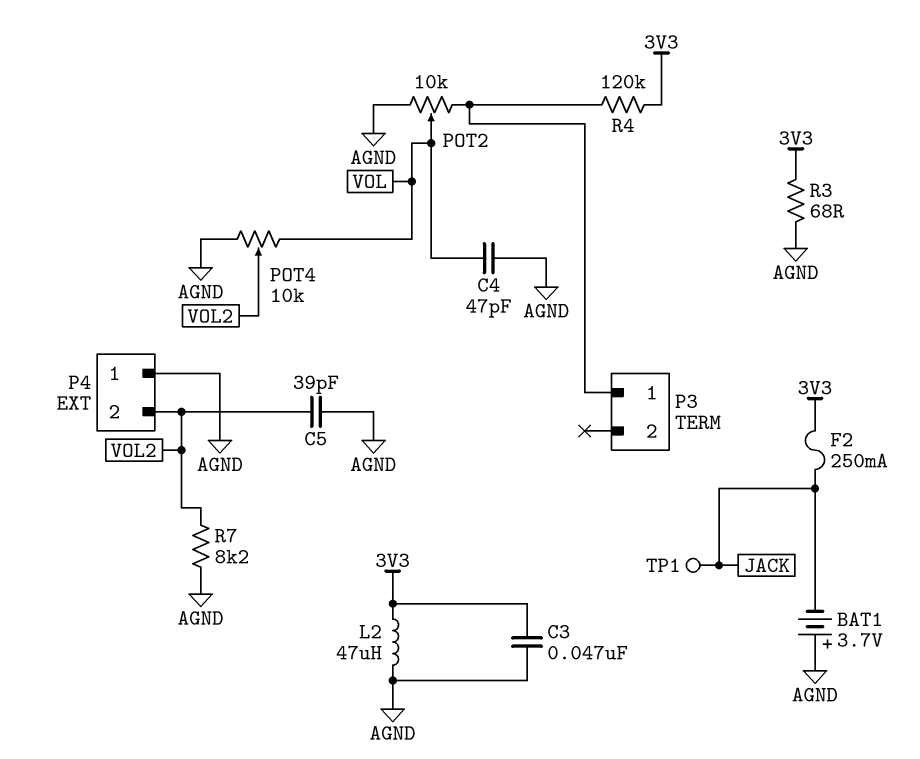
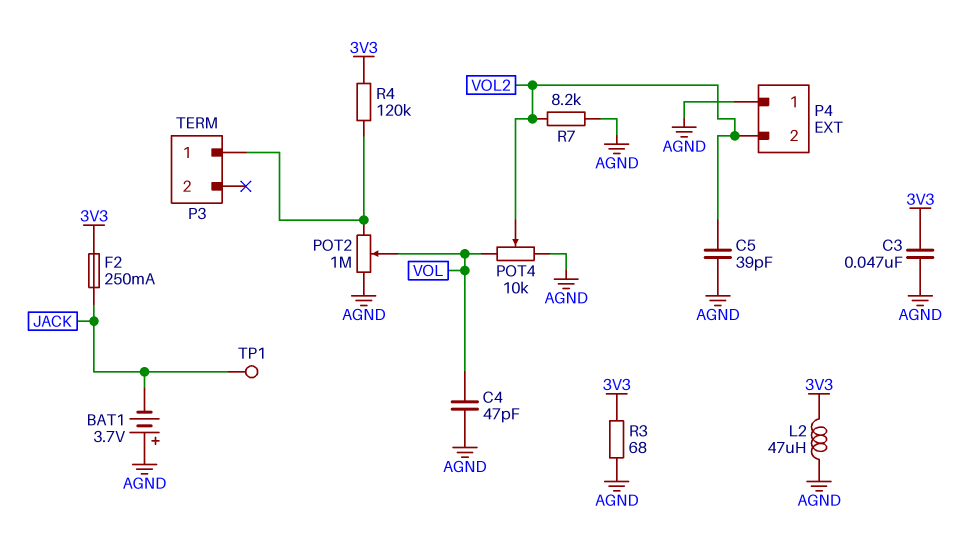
POT2: 10k (AGND, P3/1, wiper VOL) -> 1M (AGND, P3/1, wiper VOL)

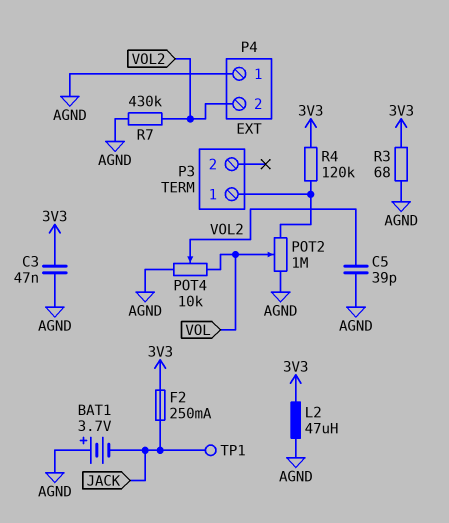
C4: 47pF (AGND, VOL) -> none
R7: 8.2k (AGND, VOL2) -> 430k (AGND, VOL2)

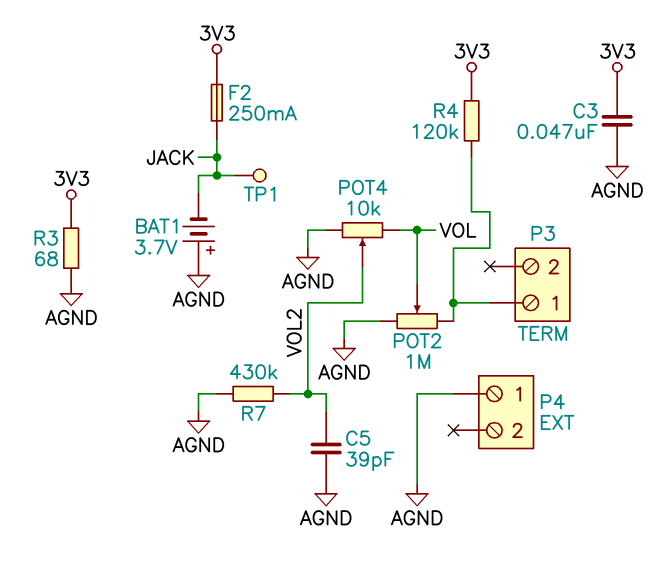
L2: 47uH (3V3, AGND) -> none
P4 pin 2: VOL2 -> none

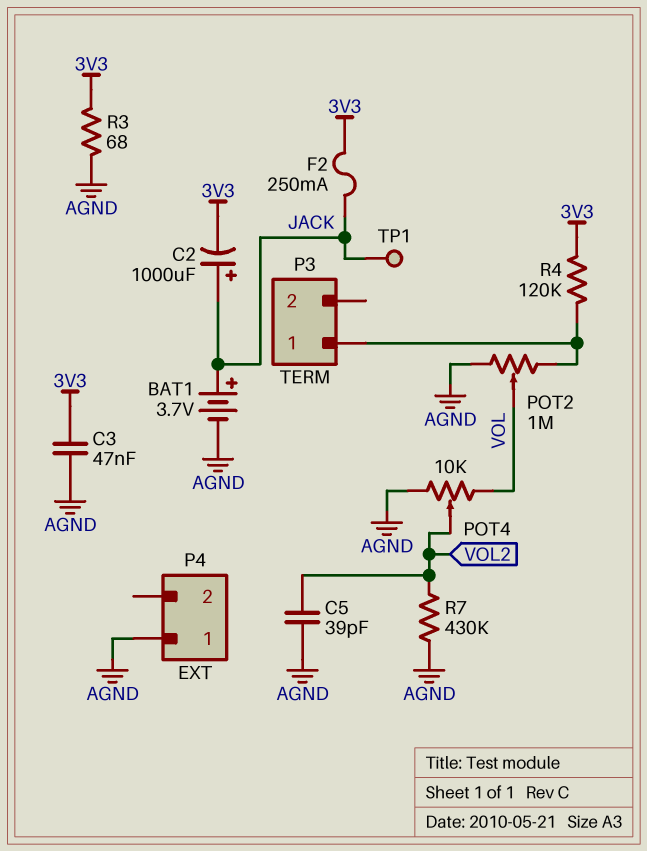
BAT1: 3.7V (plus AGND, minus JACK) -> 3.7V (plus JACK, minus AGND)
C2: none -> 1000uF (plus JACK, minus 3V3)

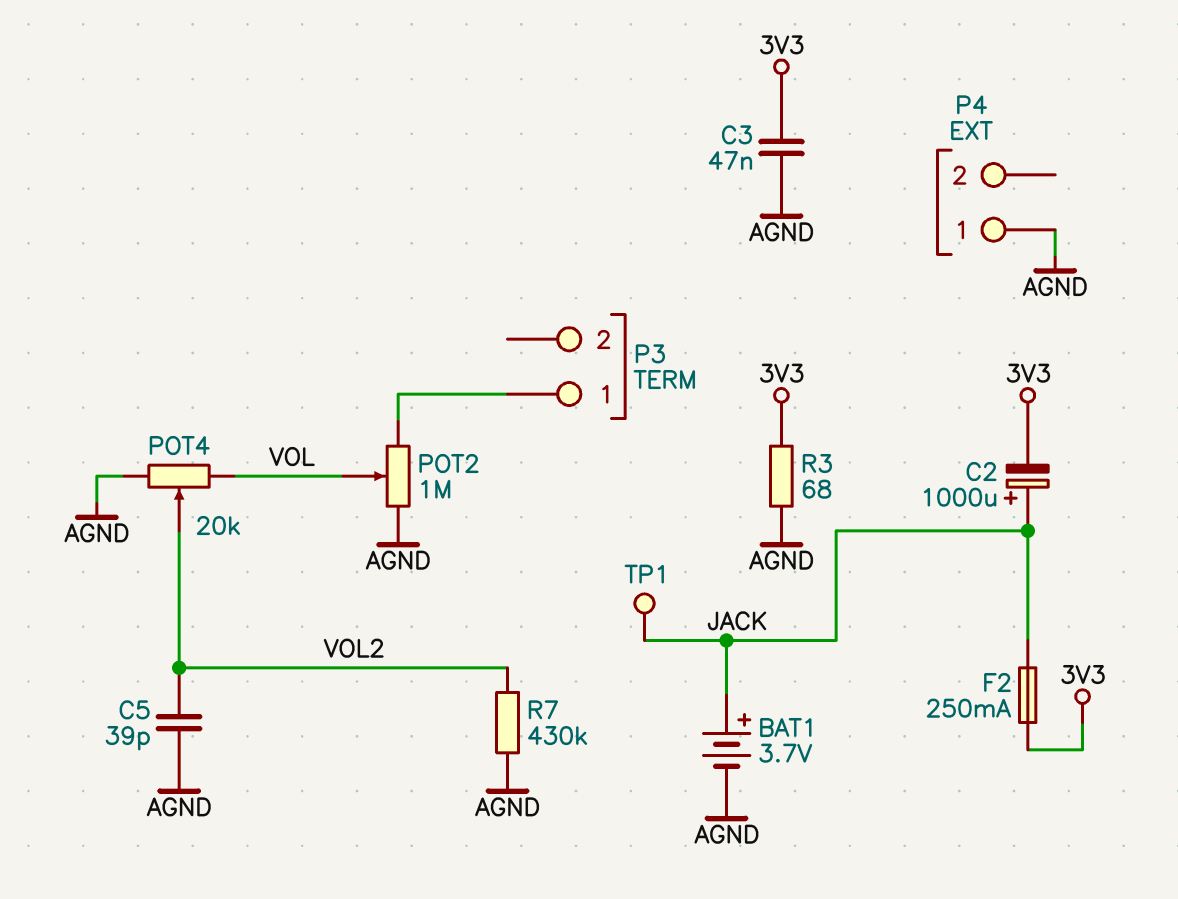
POT4: 10k (AGND, VOL, wiper VOL2) -> 20k (AGND, VOL, wiper VOL2)
R4: 120k (3V3, P3/1) -> none

